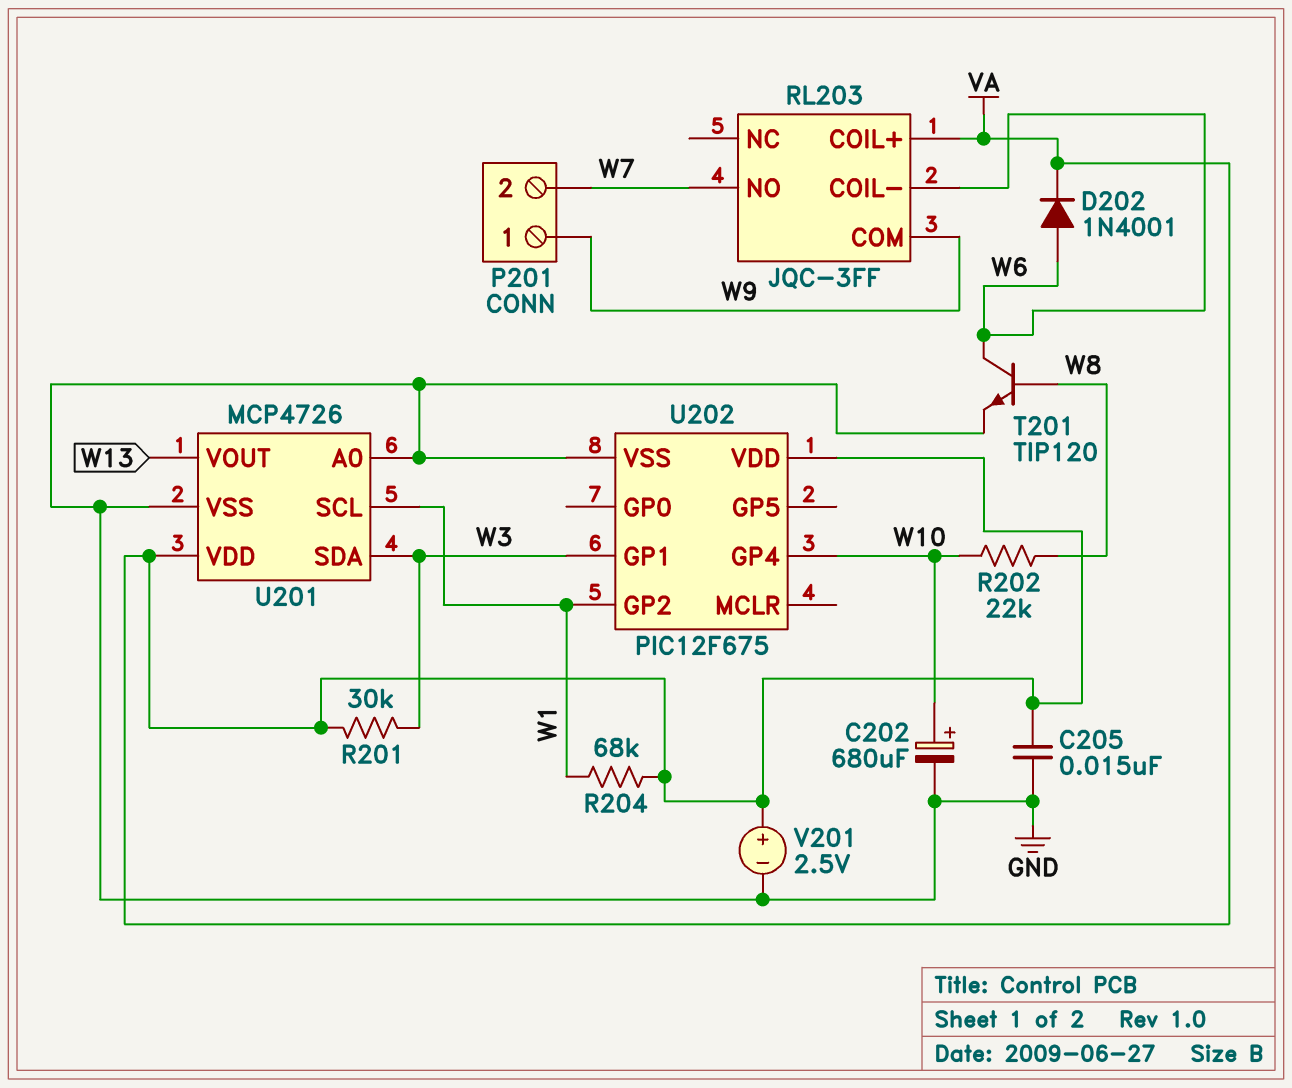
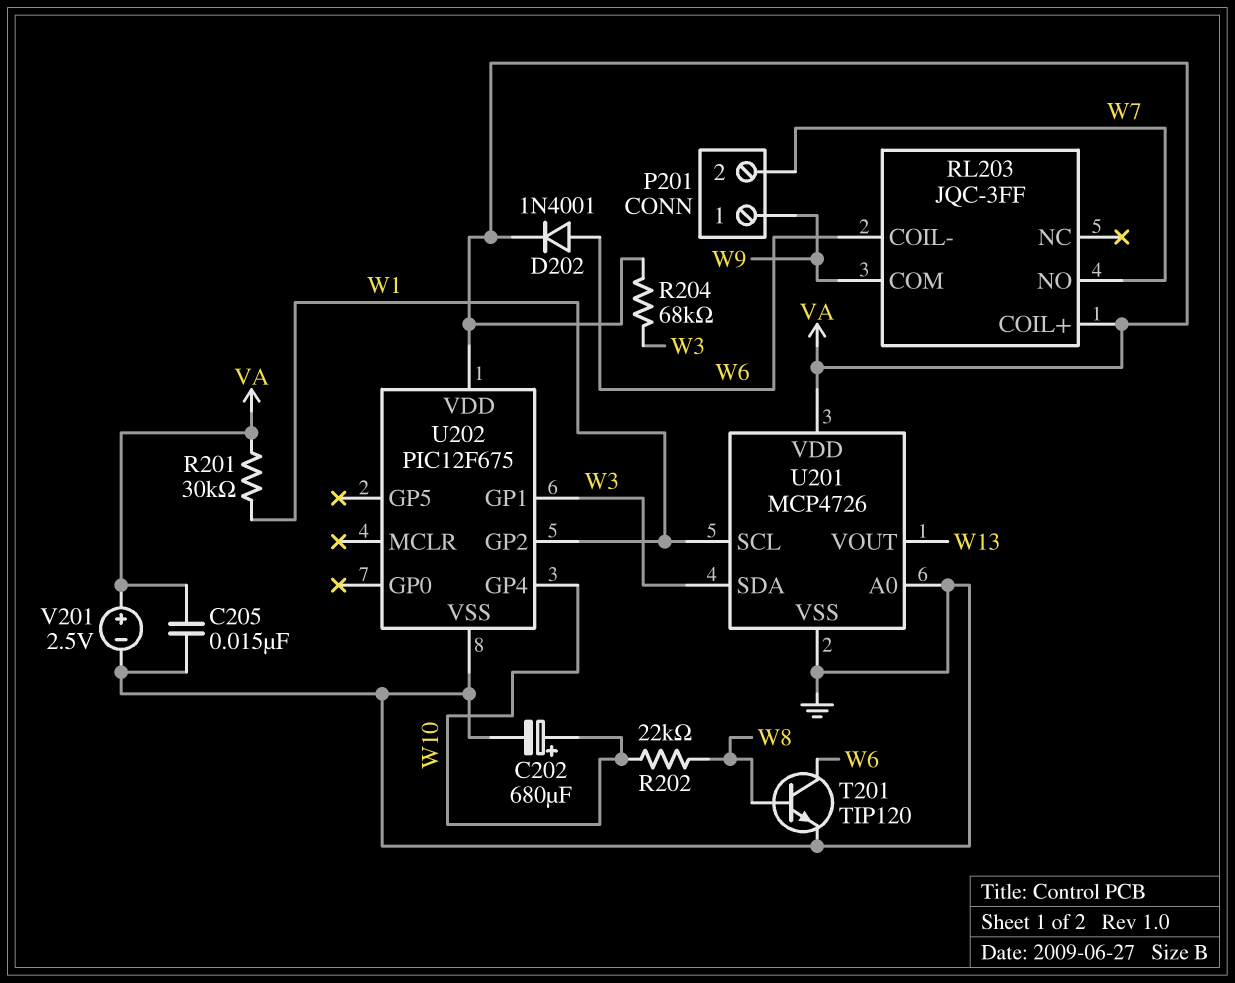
R201: 30k (VA, W3) -> 30k (VA, W1)
R204: 68k (VA, W1) -> 68k (VA, W3)

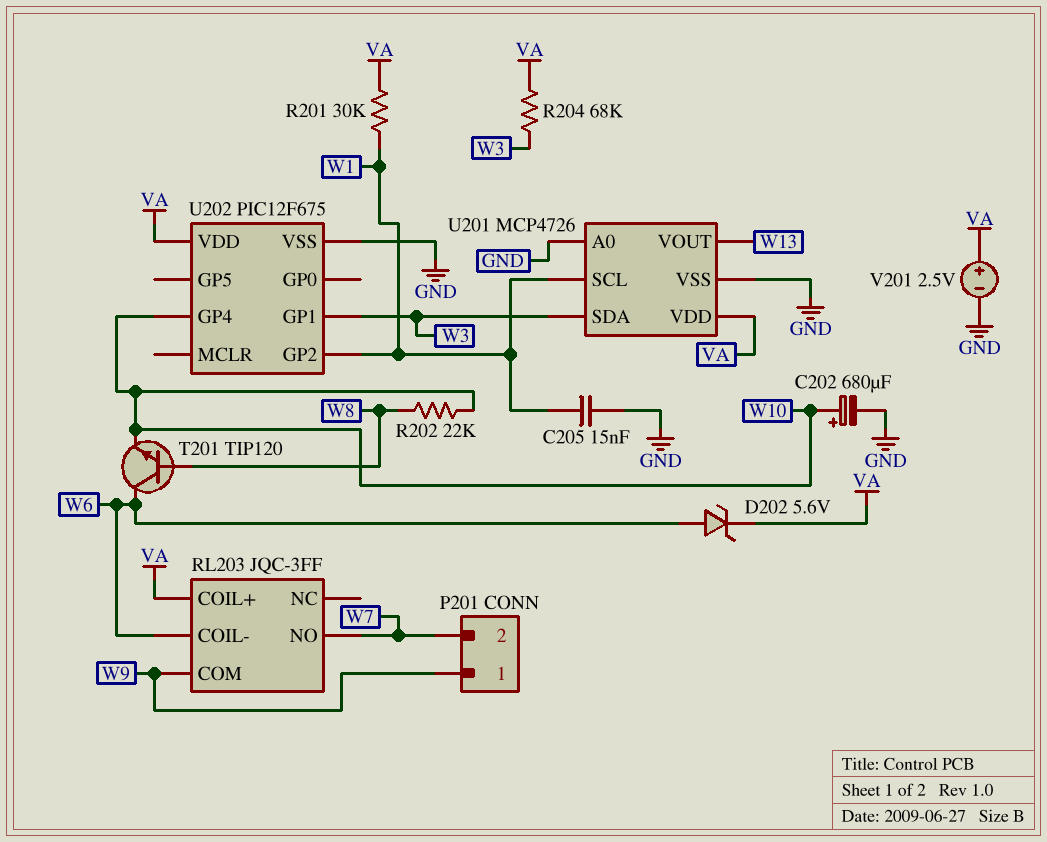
C205: 15nF (GND, VA) -> 15nF (GND, W1)
D202: diode 1N4001 (A W6, K VA) -> zener 5.6V (A W6, K VA)
T201: NPN TIP120 (B W8, C W6, E GND) -> NPN TIP120 (B W8, C W6, E W10)

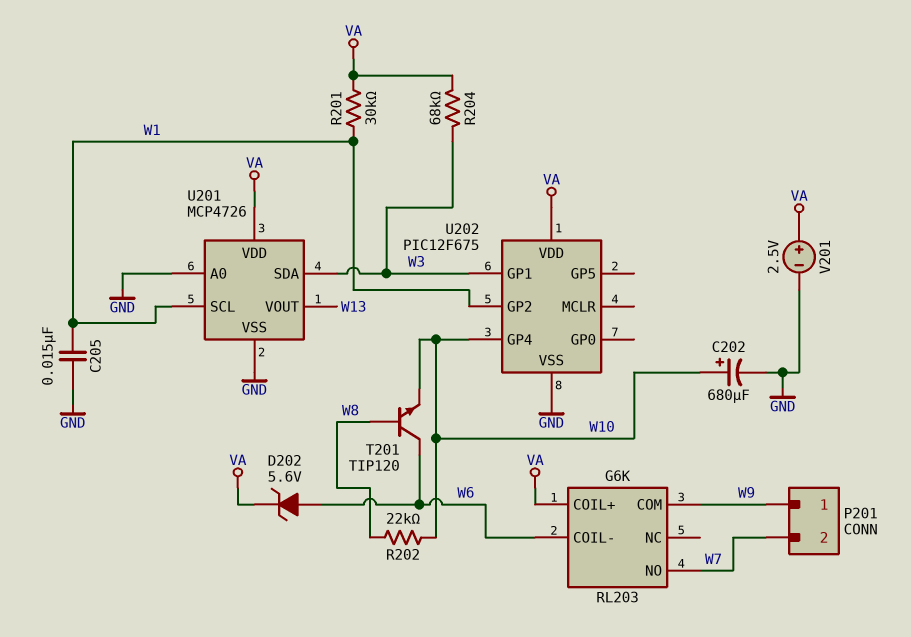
RL203: JQC-3FF -> G6K

